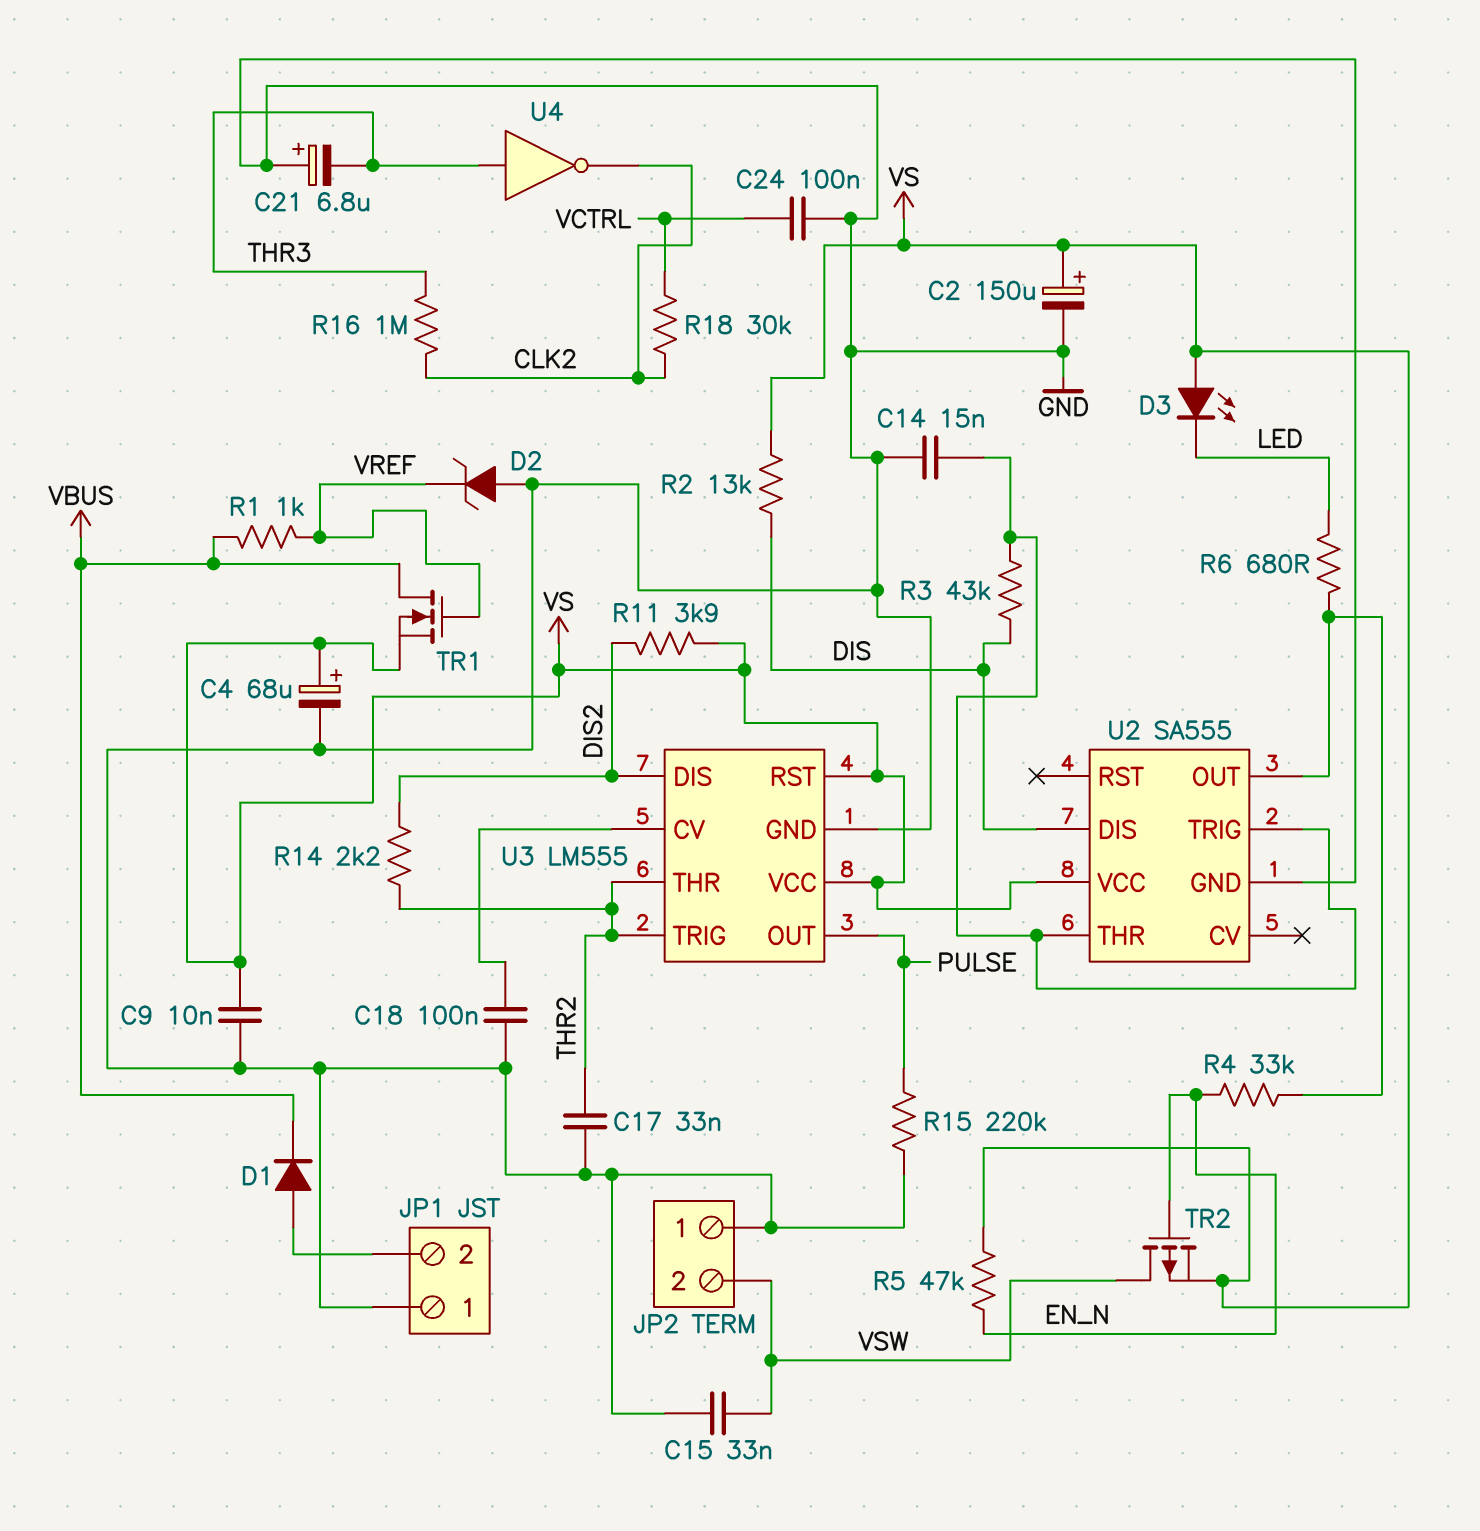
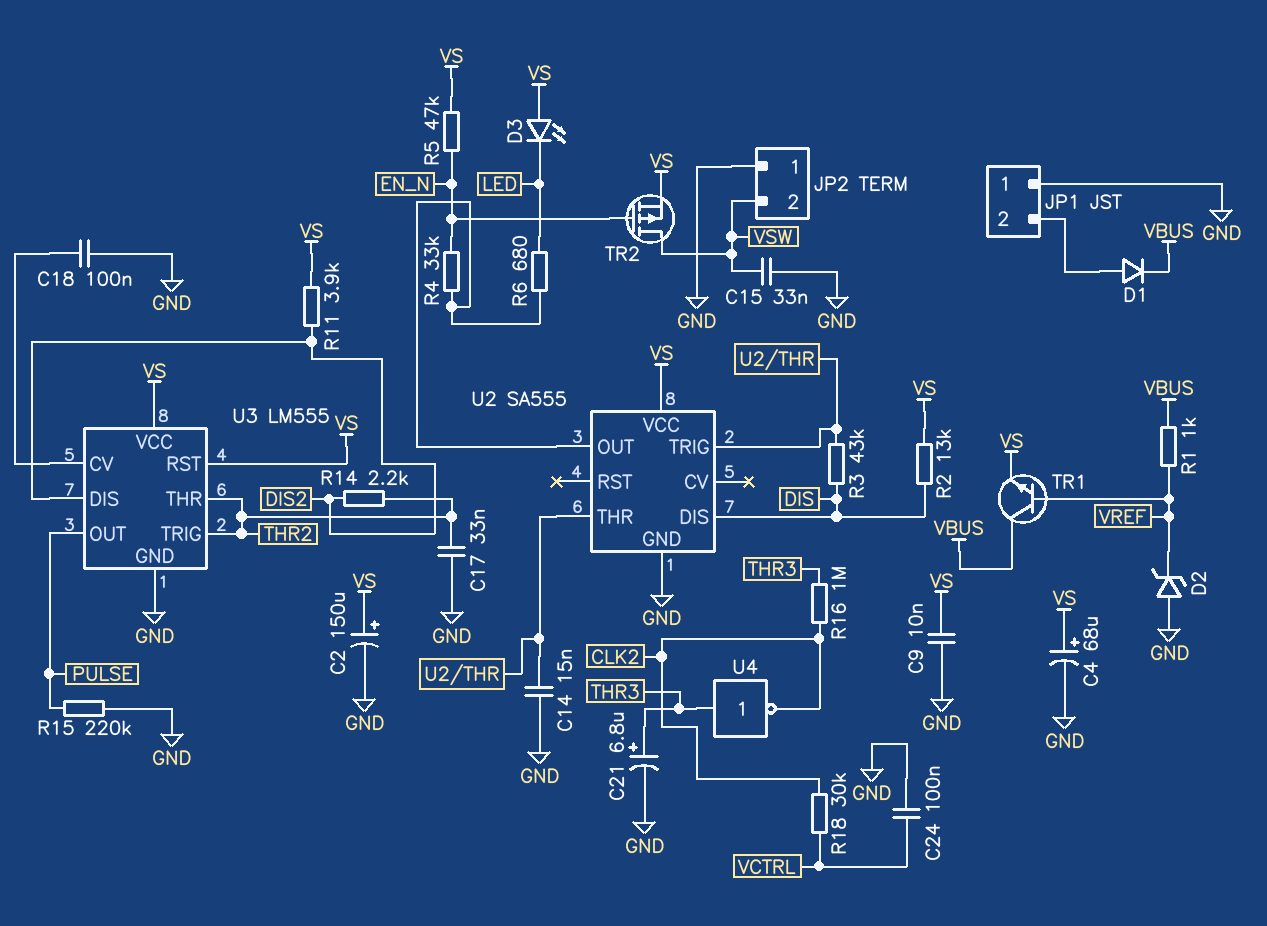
C21: 6.8uF (plus GND, minus THR3) -> 6.8uF (plus THR3, minus GND)
TR1: NMOS (G VREF, D VBUS, S VS) -> NPN (B VREF, C VBUS, E VS)

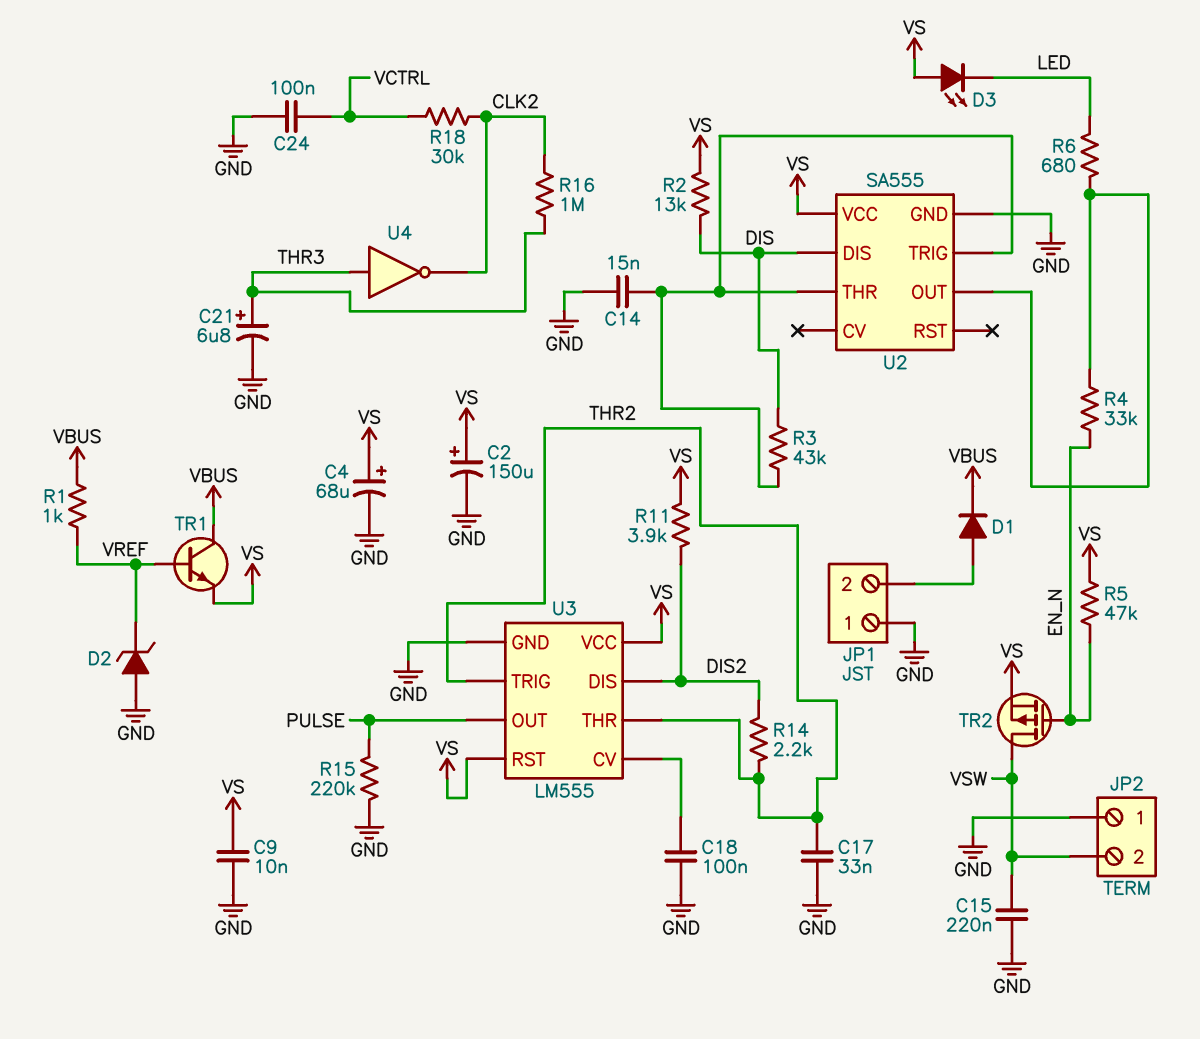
C15: 33nF (GND, VSW) -> 220nF (GND, VSW)

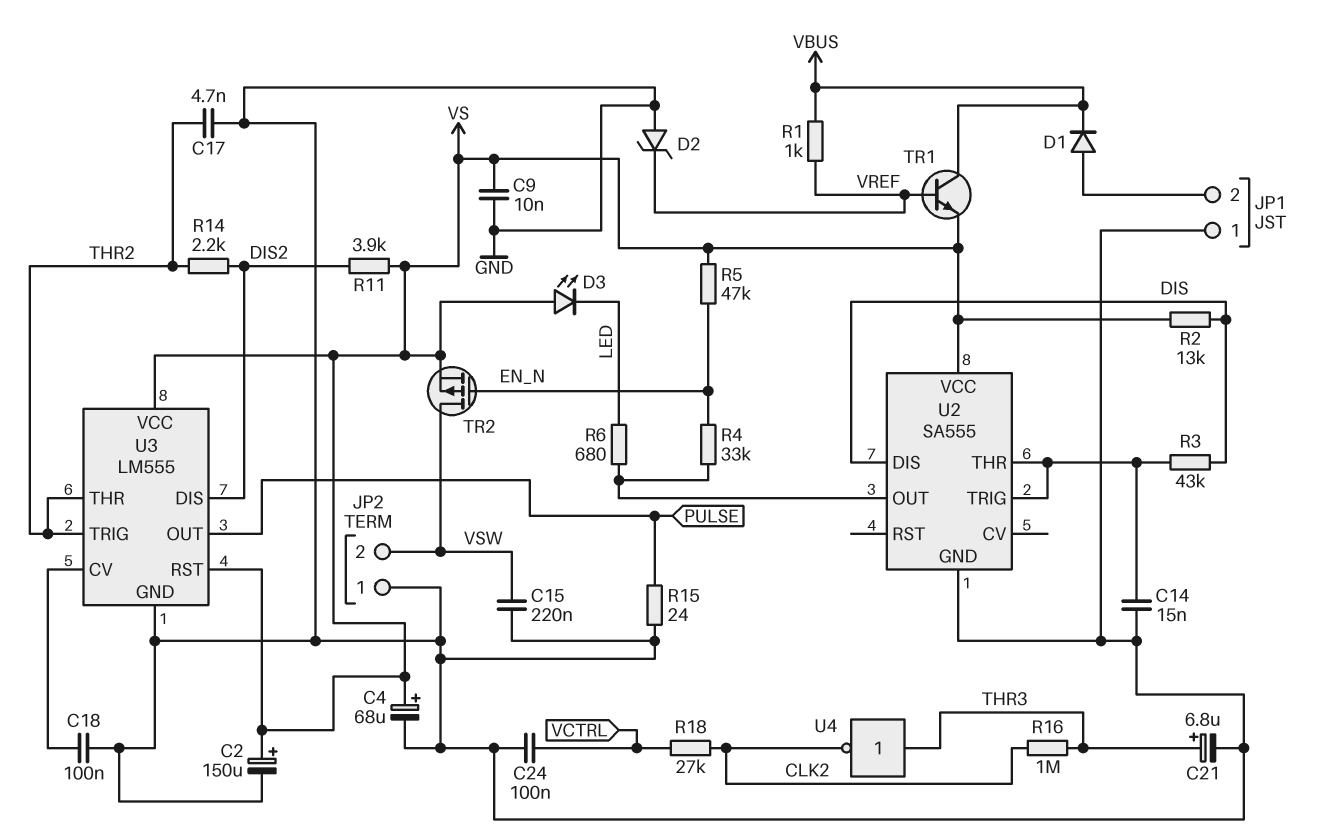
C17: 33nF (GND, THR2) -> 4.7nF (GND, THR2)
R15: 220k (GND, PULSE) -> 24 (GND, PULSE)
R18: 30k (CLK2, VCTRL) -> 27k (CLK2, VCTRL)

